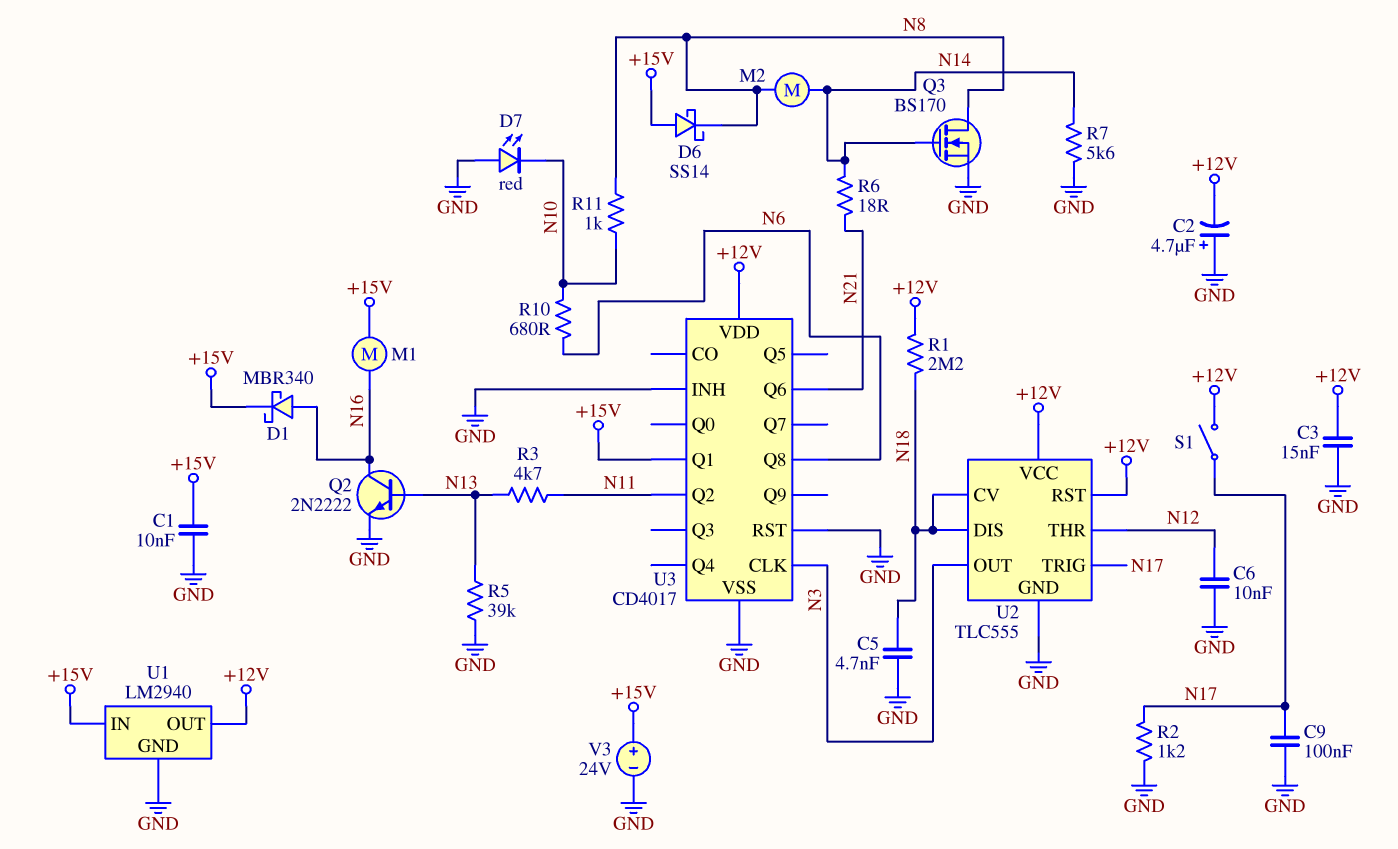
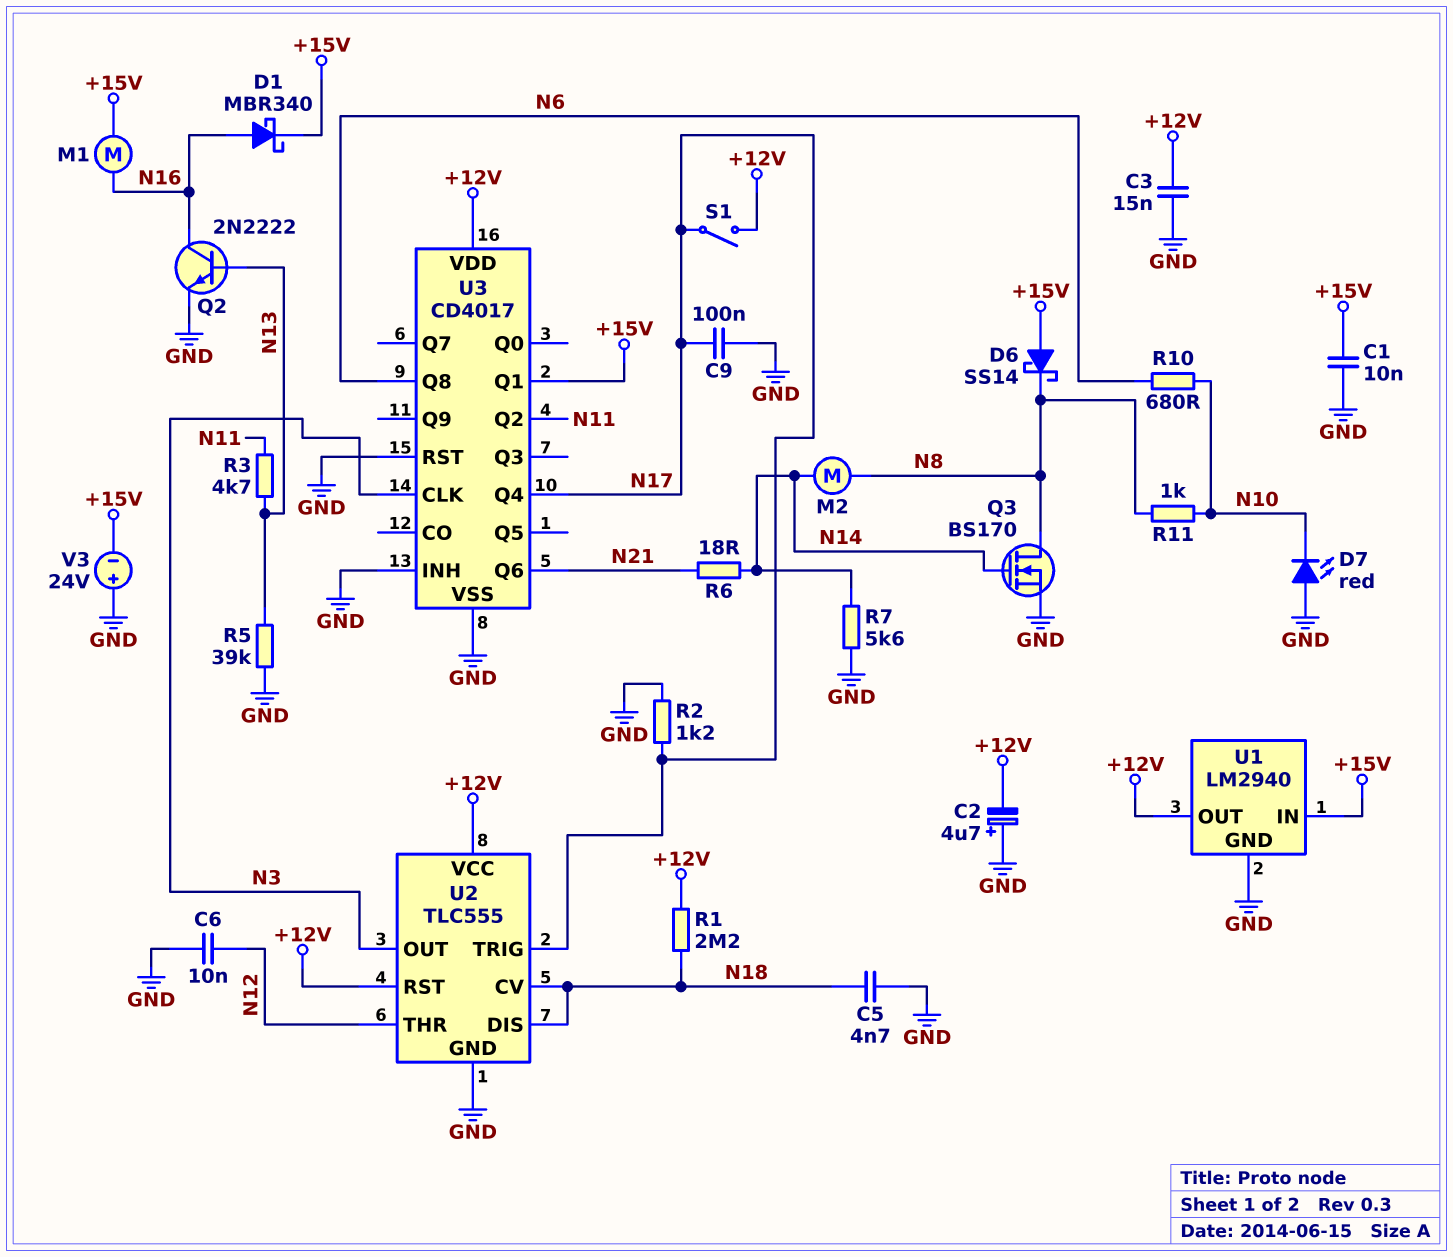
U3 pin Q4: none -> N17
V3: 24V (plus +15V, minus GND) -> 24V (plus GND, minus +15V)

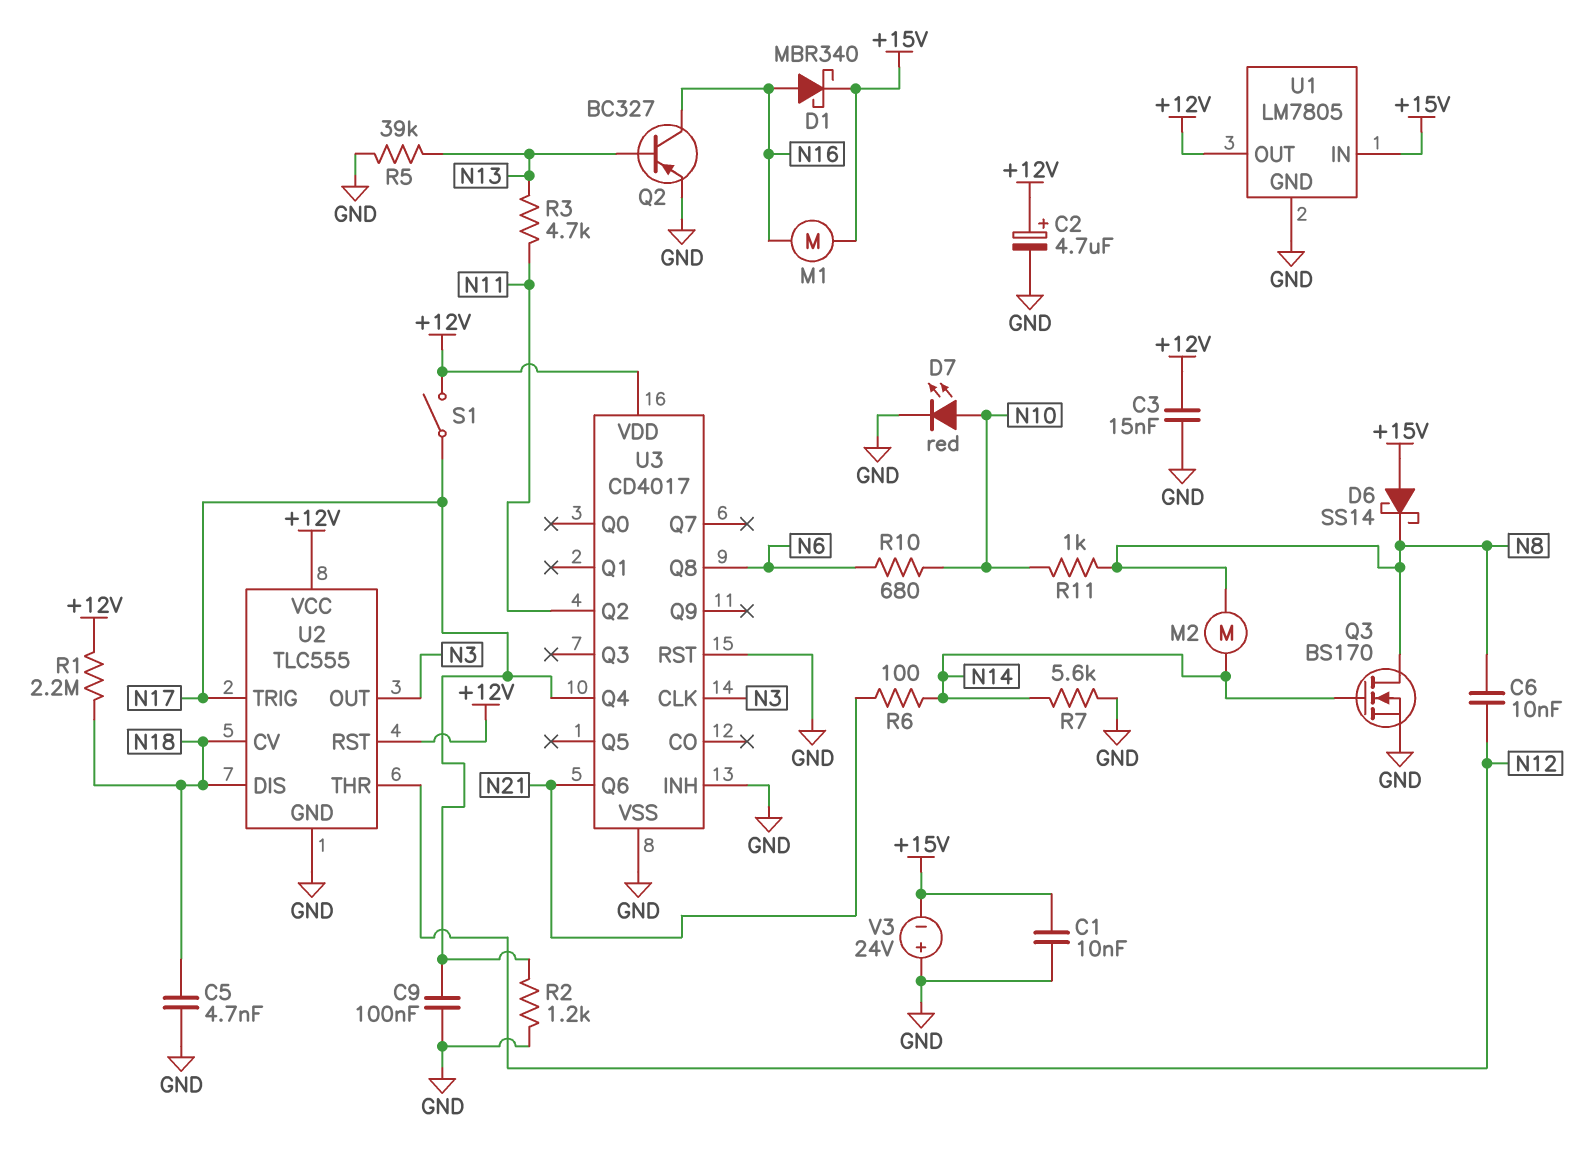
C2: 4.7uF (plus GND, minus +12V) -> 4.7uF (plus +12V, minus GND)
C6: 10nF (GND, N12) -> 10nF (N8, N12)
D7: LED red (A GND, K N10) -> LED red (A N10, K GND)
Q2: NPN 2N2222 (B N13, C N16, E GND) -> PNP BC327 (B N13, C N16, E GND)
R6: 18 (N14, N21) -> 100 (N14, N21)
U1: LM2940 -> LM7805
U3 pin Q1: +15V -> none

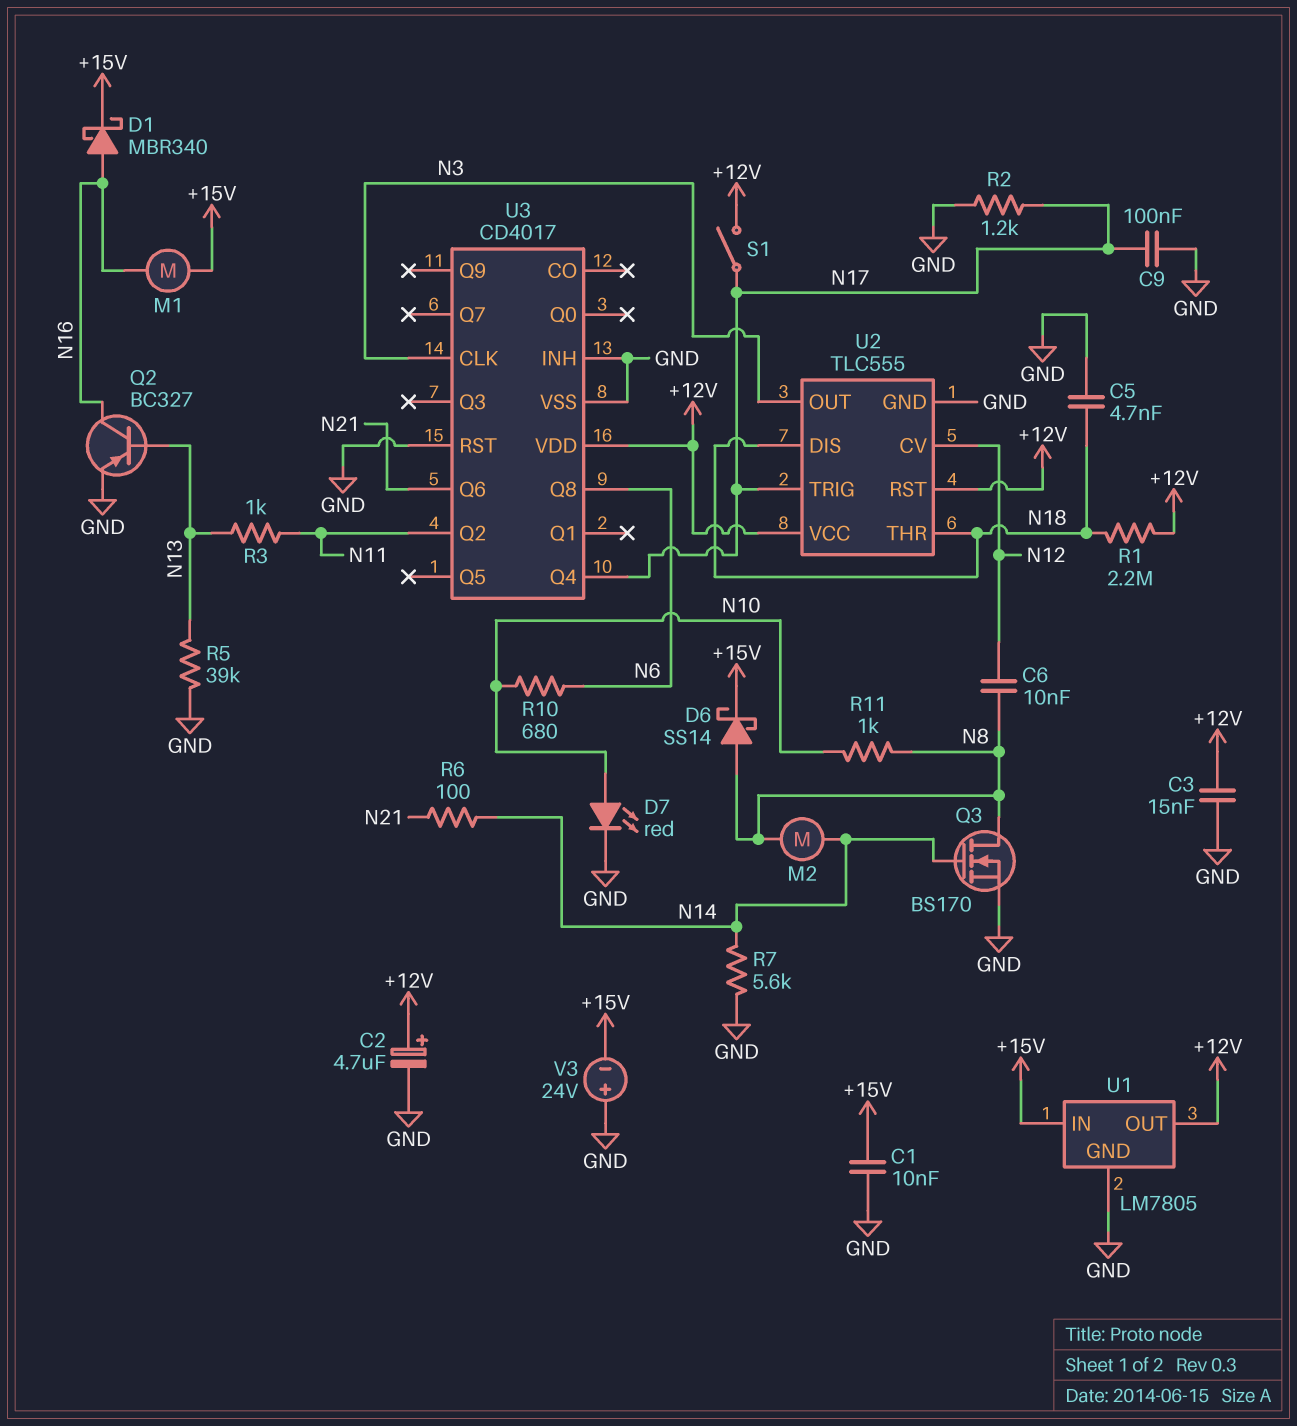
D6: schottky SS14 (A +15V, K N8) -> schottky SS14 (A N8, K +15V)
R3: 4.7k (N11, N13) -> 1k (N11, N13)
U2 pin CV: N18 -> N12
U2 pin THR: N12 -> N18

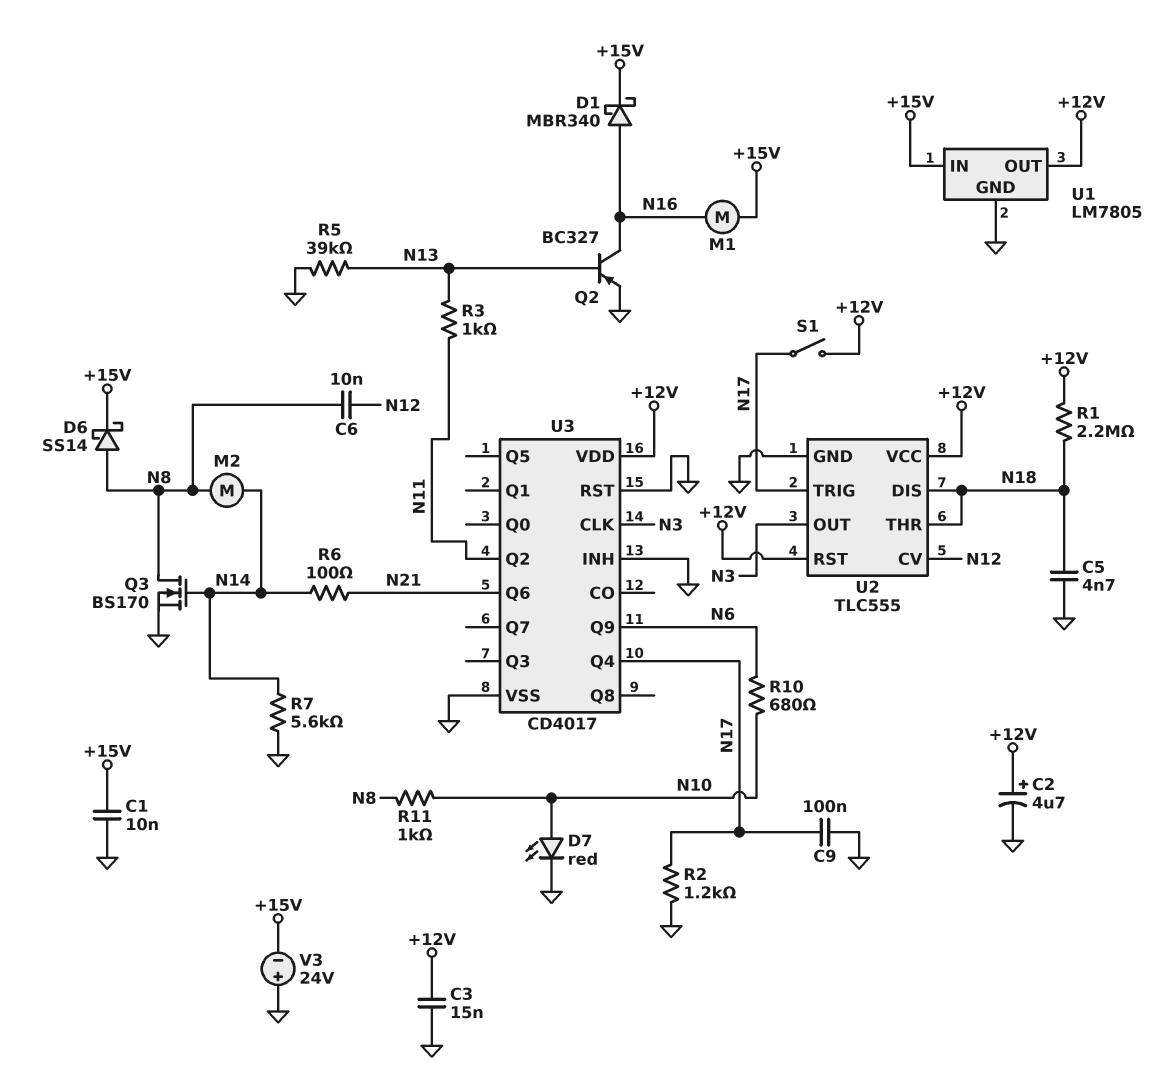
U3 pin Q8: N6 -> none
U3 pin Q9: none -> N6

